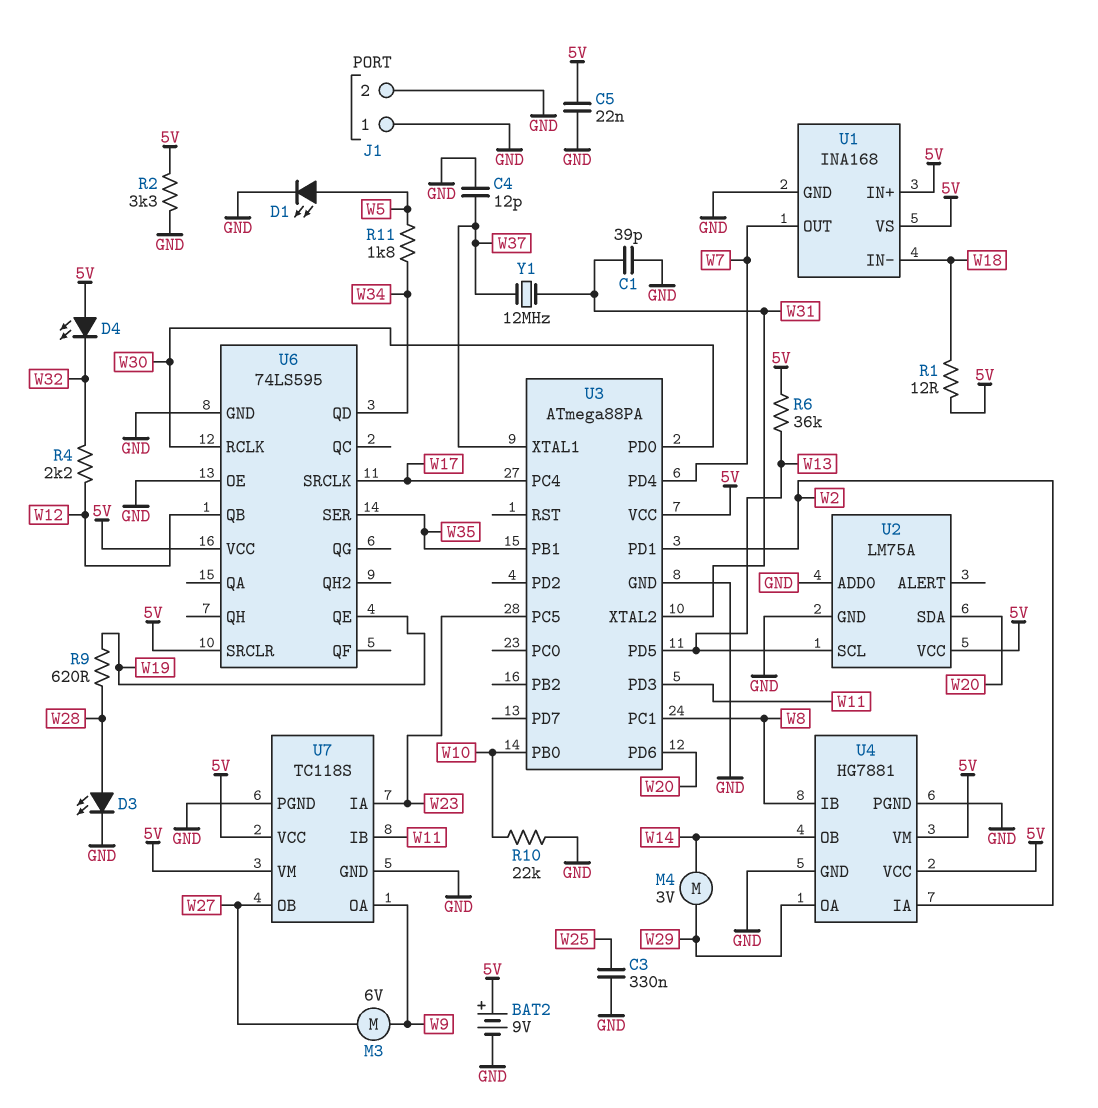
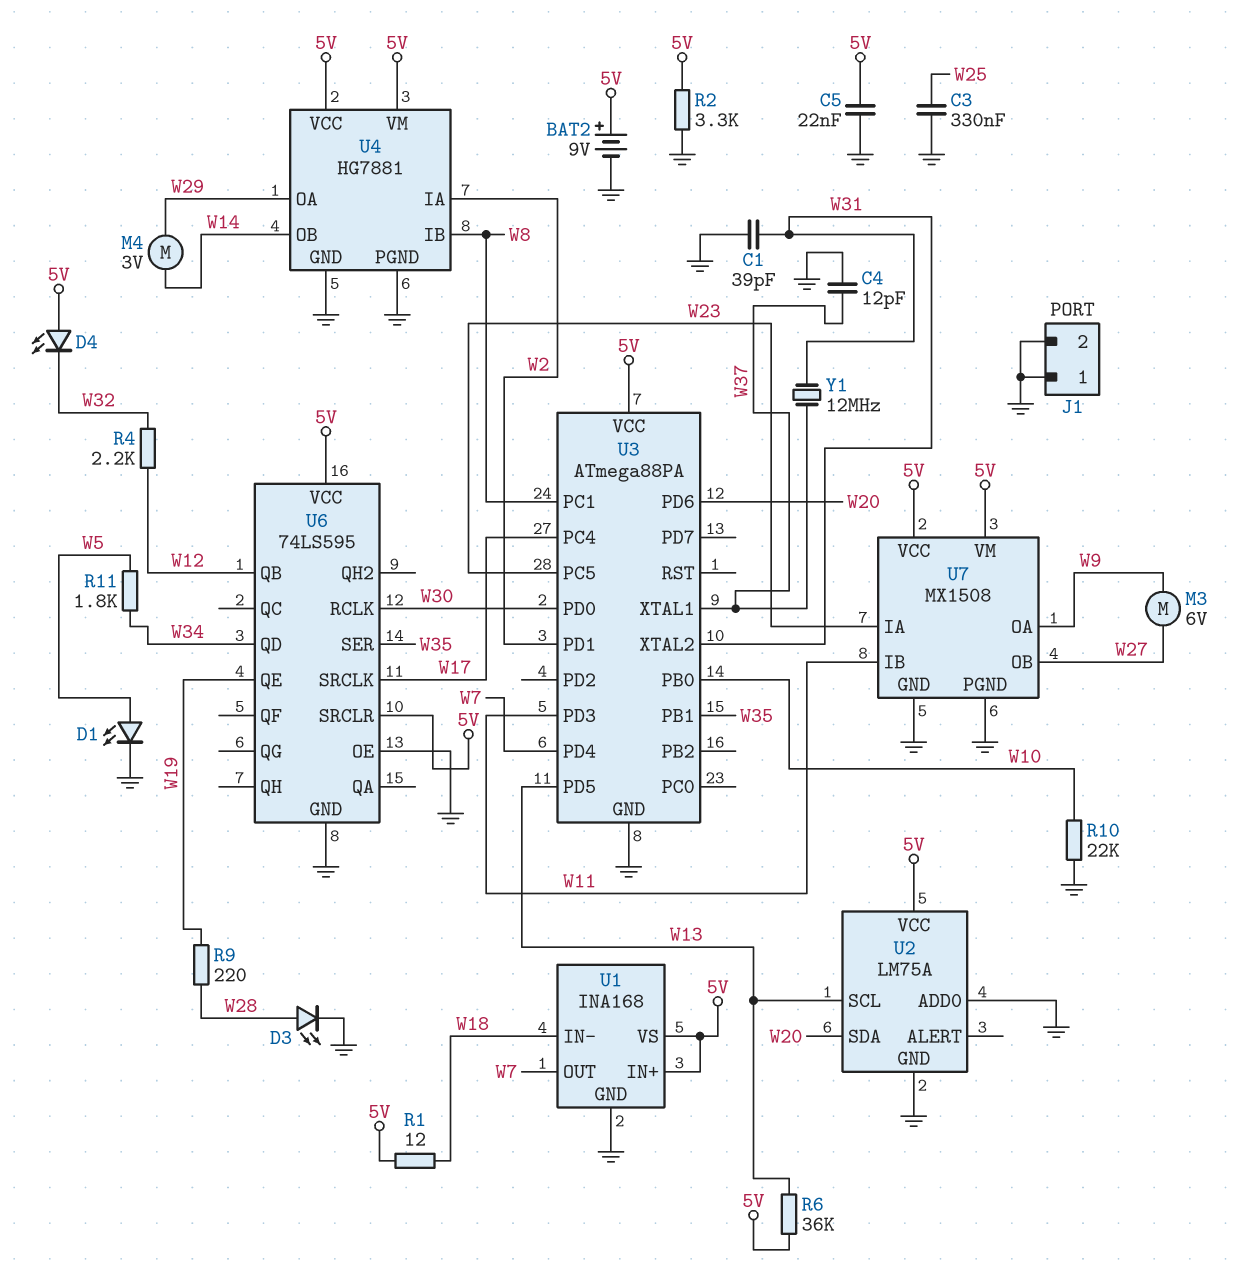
R9: 620 (W19, W28) -> 220 (W19, W28)
U7: TC118S -> MX1508

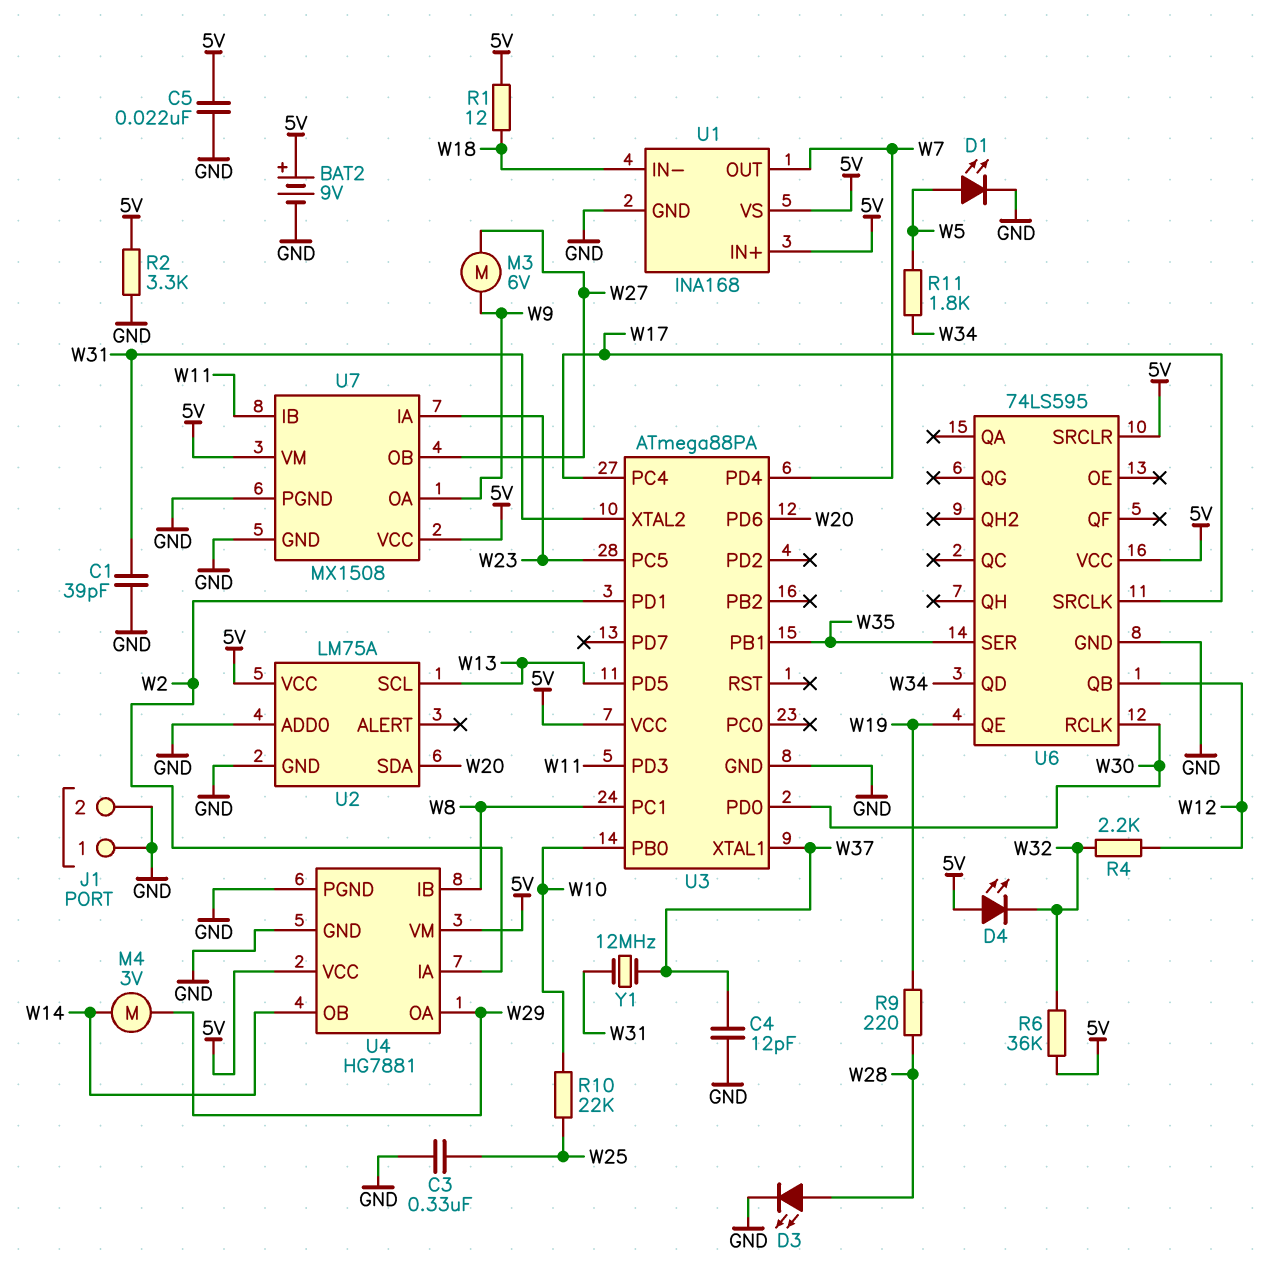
R6: 36k (5V, W13) -> 36k (5V, W32)
R10: 22k (GND, W10) -> 22k (W10, W25)
U6 pin OE: GND -> none

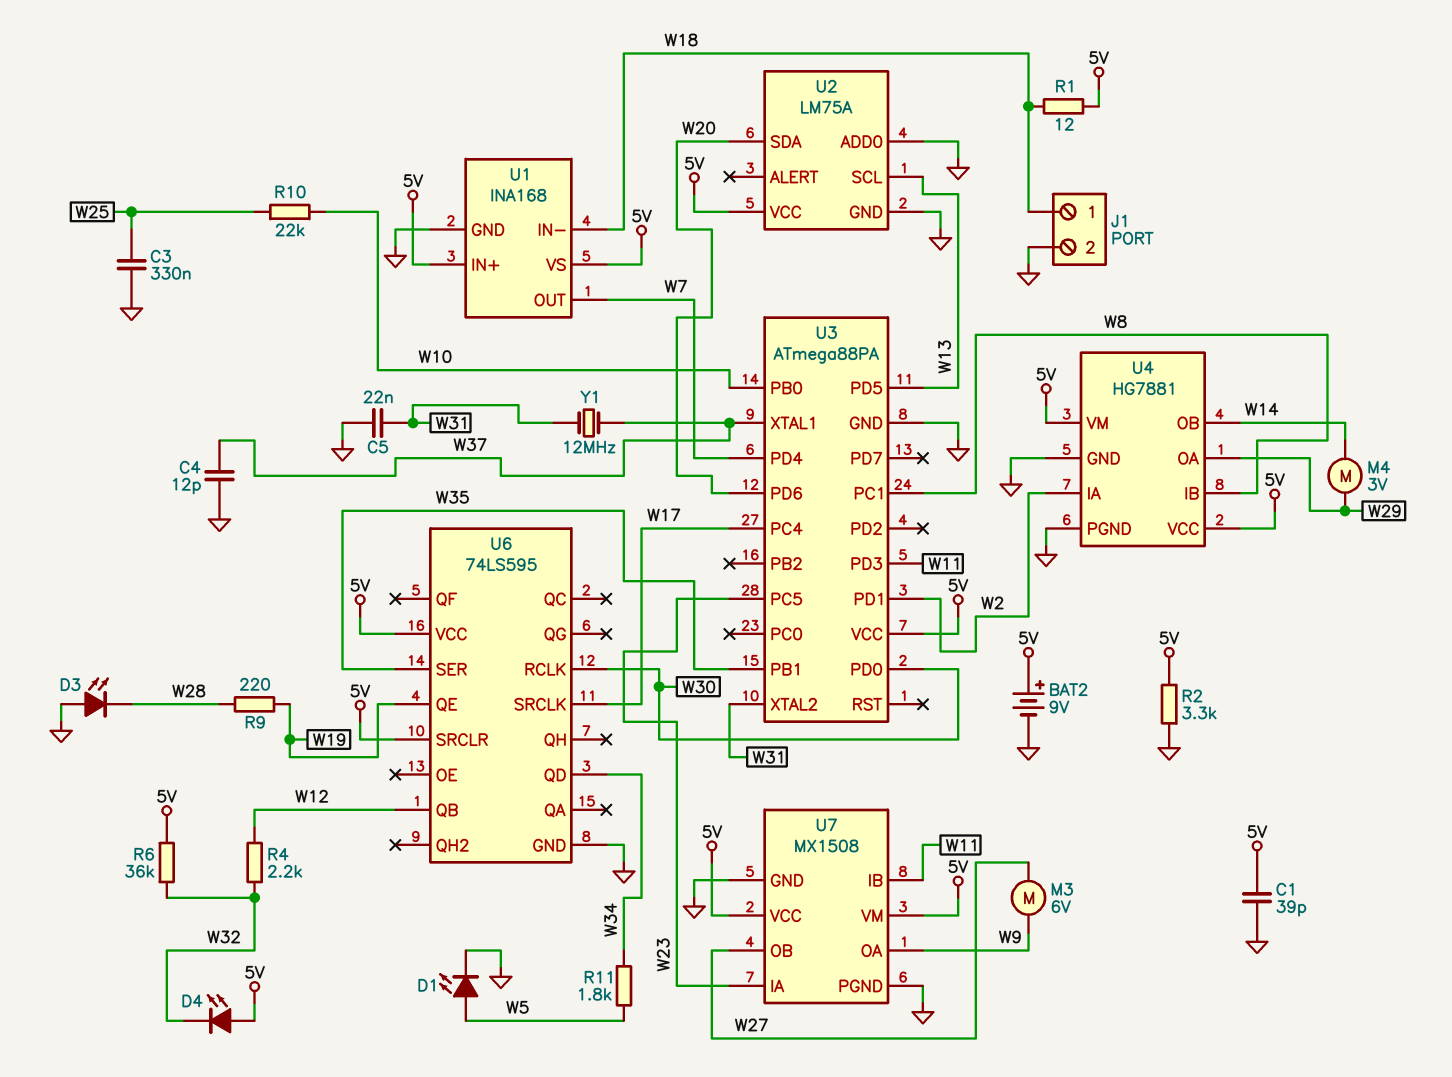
C1: 39pF (GND, W31) -> 39pF (5V, GND)
C5: 22nF (5V, GND) -> 22nF (GND, W31)
D3: LED (A W28, K GND) -> LED (A GND, K W28)
J1 pin 1: GND -> W18

